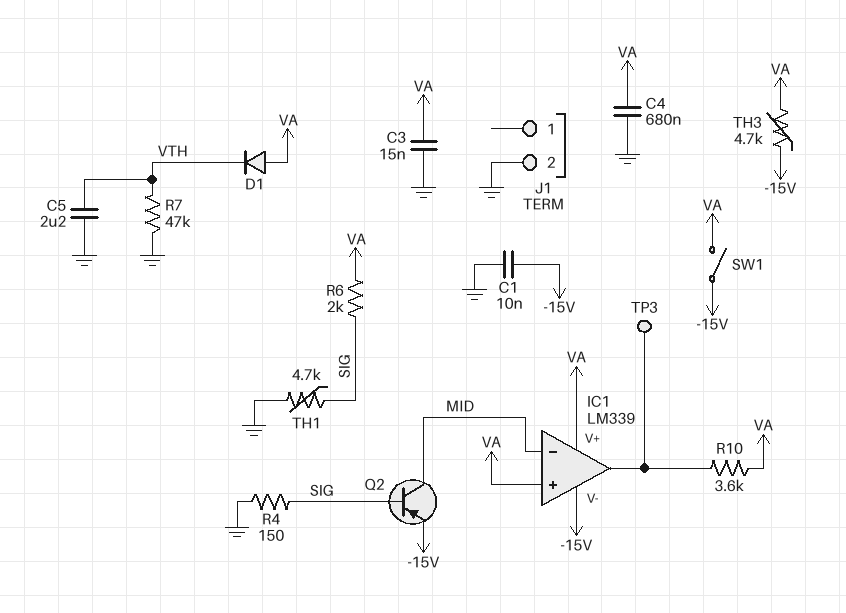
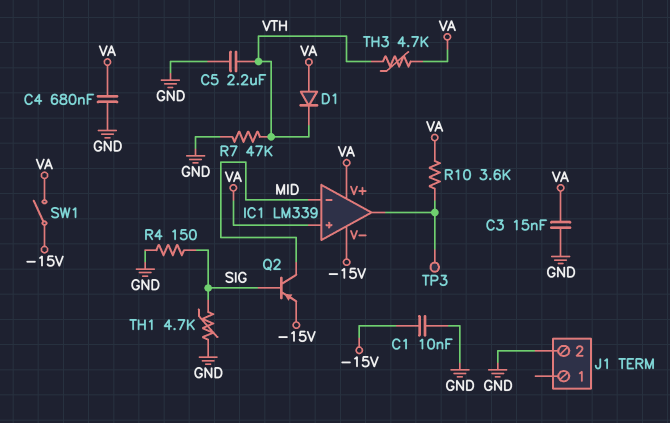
R6: 2k (SIG, VA) -> none
TH3: 4.7k (-15V, VA) -> 4.7k (VA, VTH)

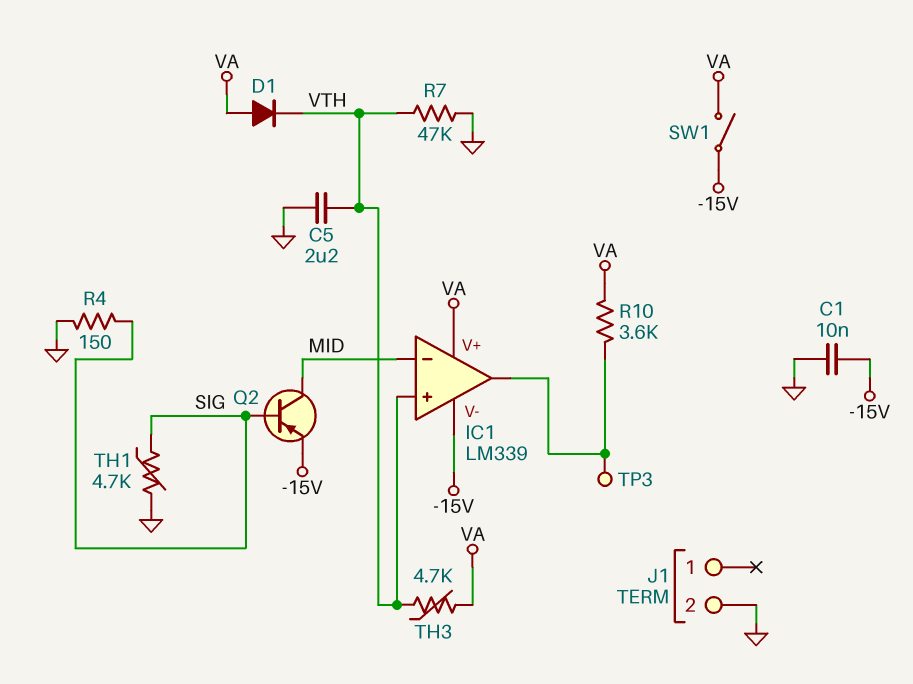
C3: 15nF (GND, VA) -> none
C4: 680nF (GND, VA) -> none
IC1 pin in+: VA -> VTH

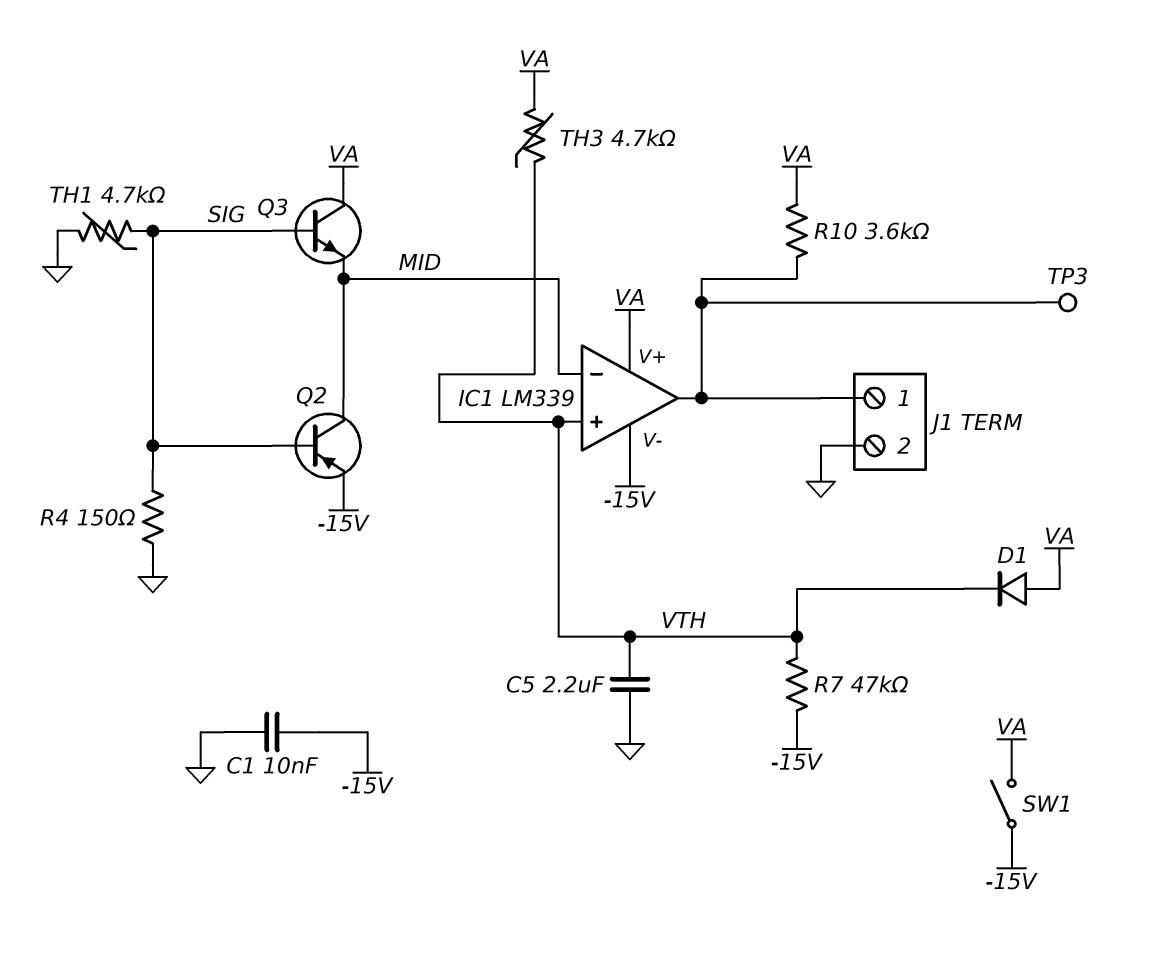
J1 pin 1: none -> IC1/out
Q3: none -> NPN (B SIG, C VA, E MID)
R7: 47k (GND, VTH) -> 47k (-15V, VTH)

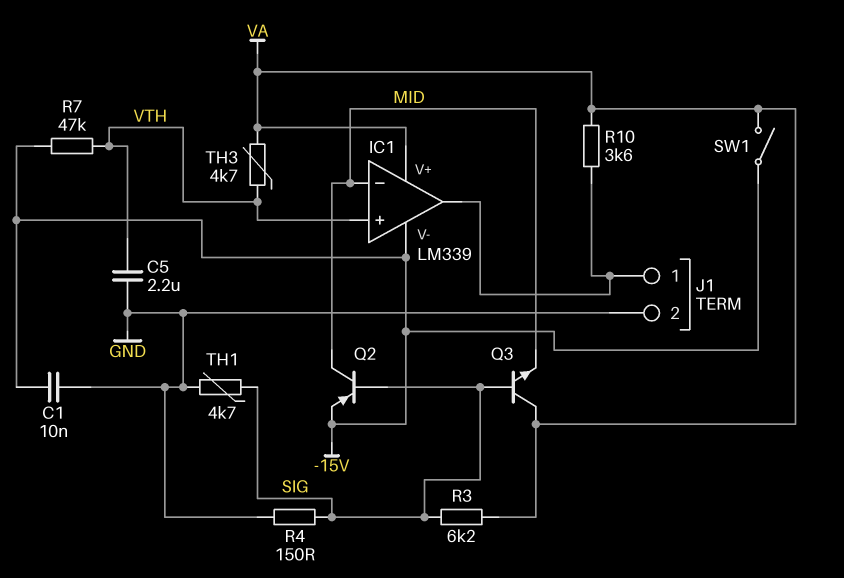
D1: diode (A VA, K VTH) -> none
R3: none -> 6.2k (SIG, VA)
TP3: test point (IC1/out) -> none

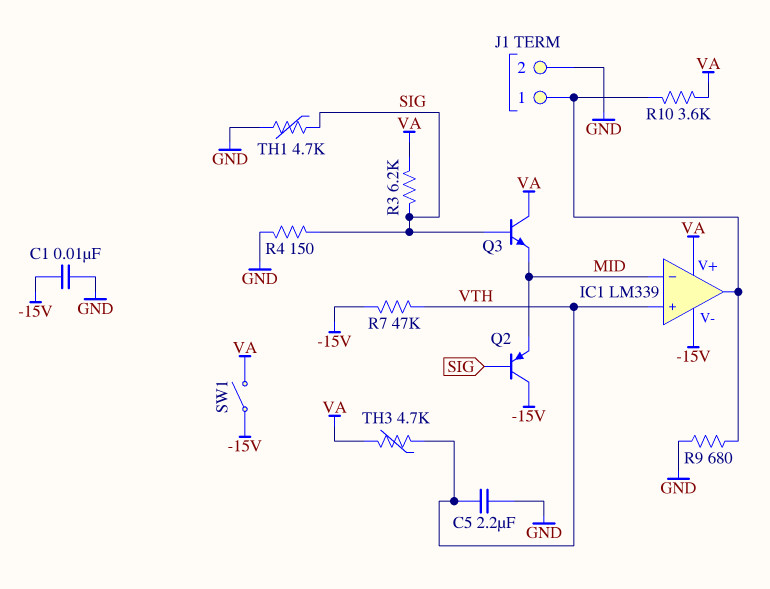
Q2: PNP (B SIG, C MID, E -15V) -> PNP (B SIG, C -15V, E MID)
R9: none -> 680 (GND, IC1/out)

